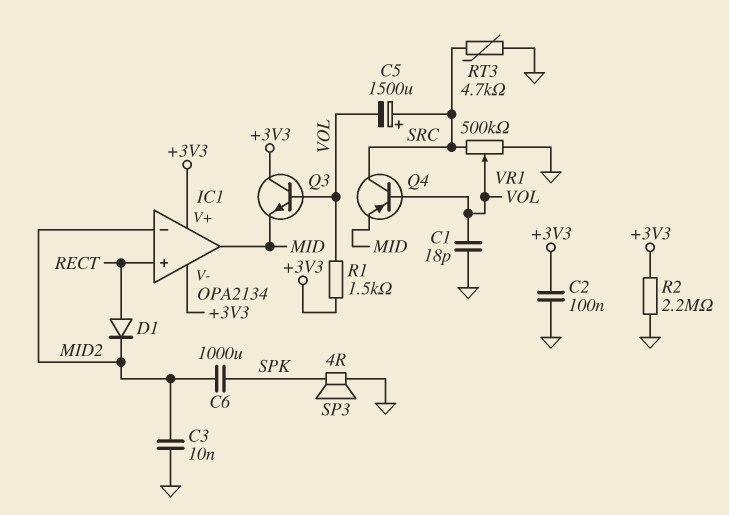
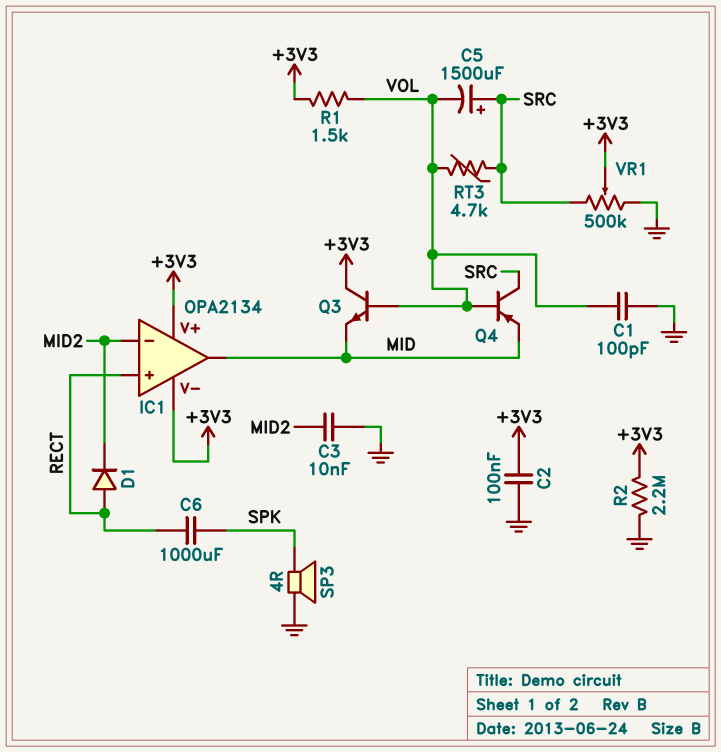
C1: 18pF (GND, VOL) -> 100pF (GND, VOL)
C6: 1000uF (MID2, SPK) -> 1000uF (RECT, SPK)
RT3: 4.7k (GND, SRC) -> 4.7k (SRC, VOL)
VR1: 500k (GND, SRC, wiper VOL) -> 500k (GND, SRC, wiper +3V3)

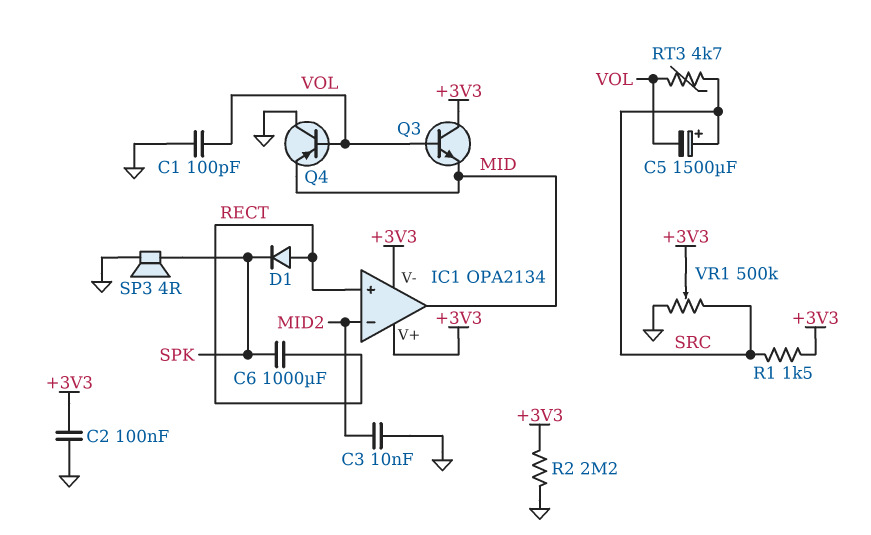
D1: diode (A RECT, K MID2) -> diode (A RECT, K SPK)
Q4: PNP (B VOL, C SRC, E MID) -> PNP (B VOL, C GND, E MID)
R1: 1.5k (+3V3, VOL) -> 1.5k (+3V3, SRC)

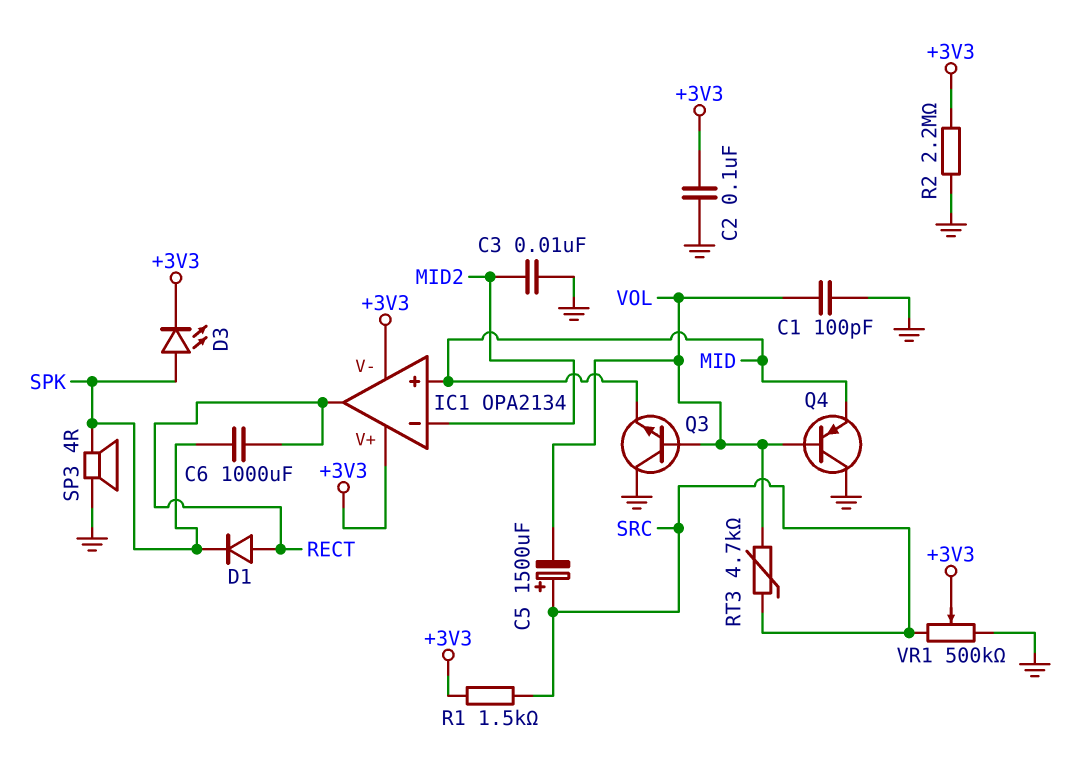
D3: none -> LED (A SPK, K +3V3)
IC1 pin in+: RECT -> MID
IC1 pin out: MID -> RECT
Q3: NPN (B VOL, C +3V3, E MID) -> NPN (B VOL, C GND, E MID)

